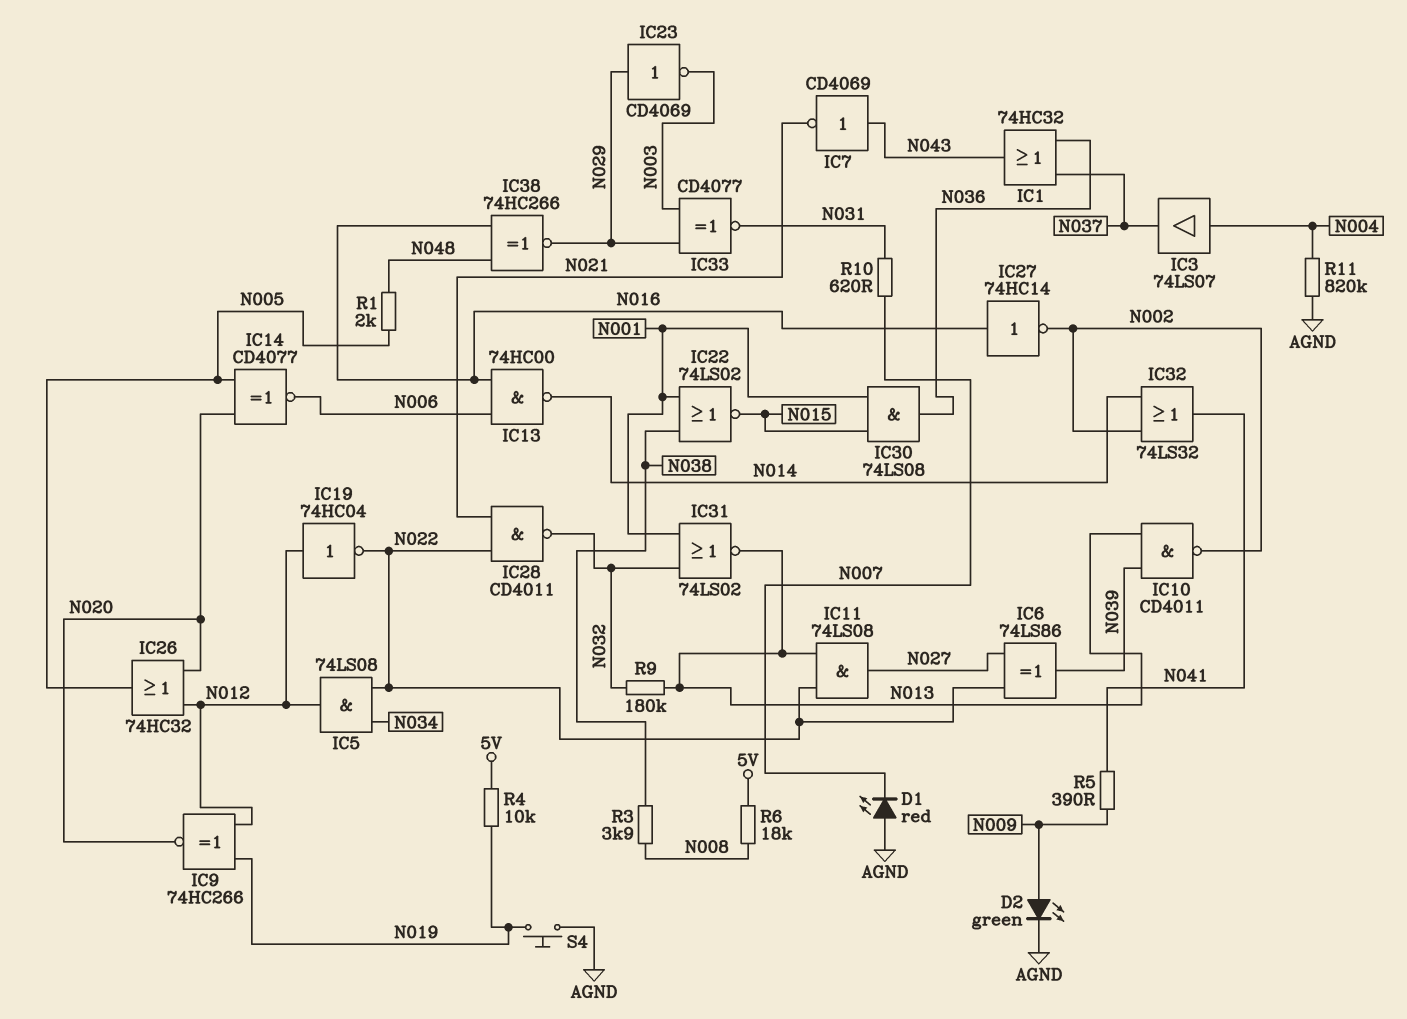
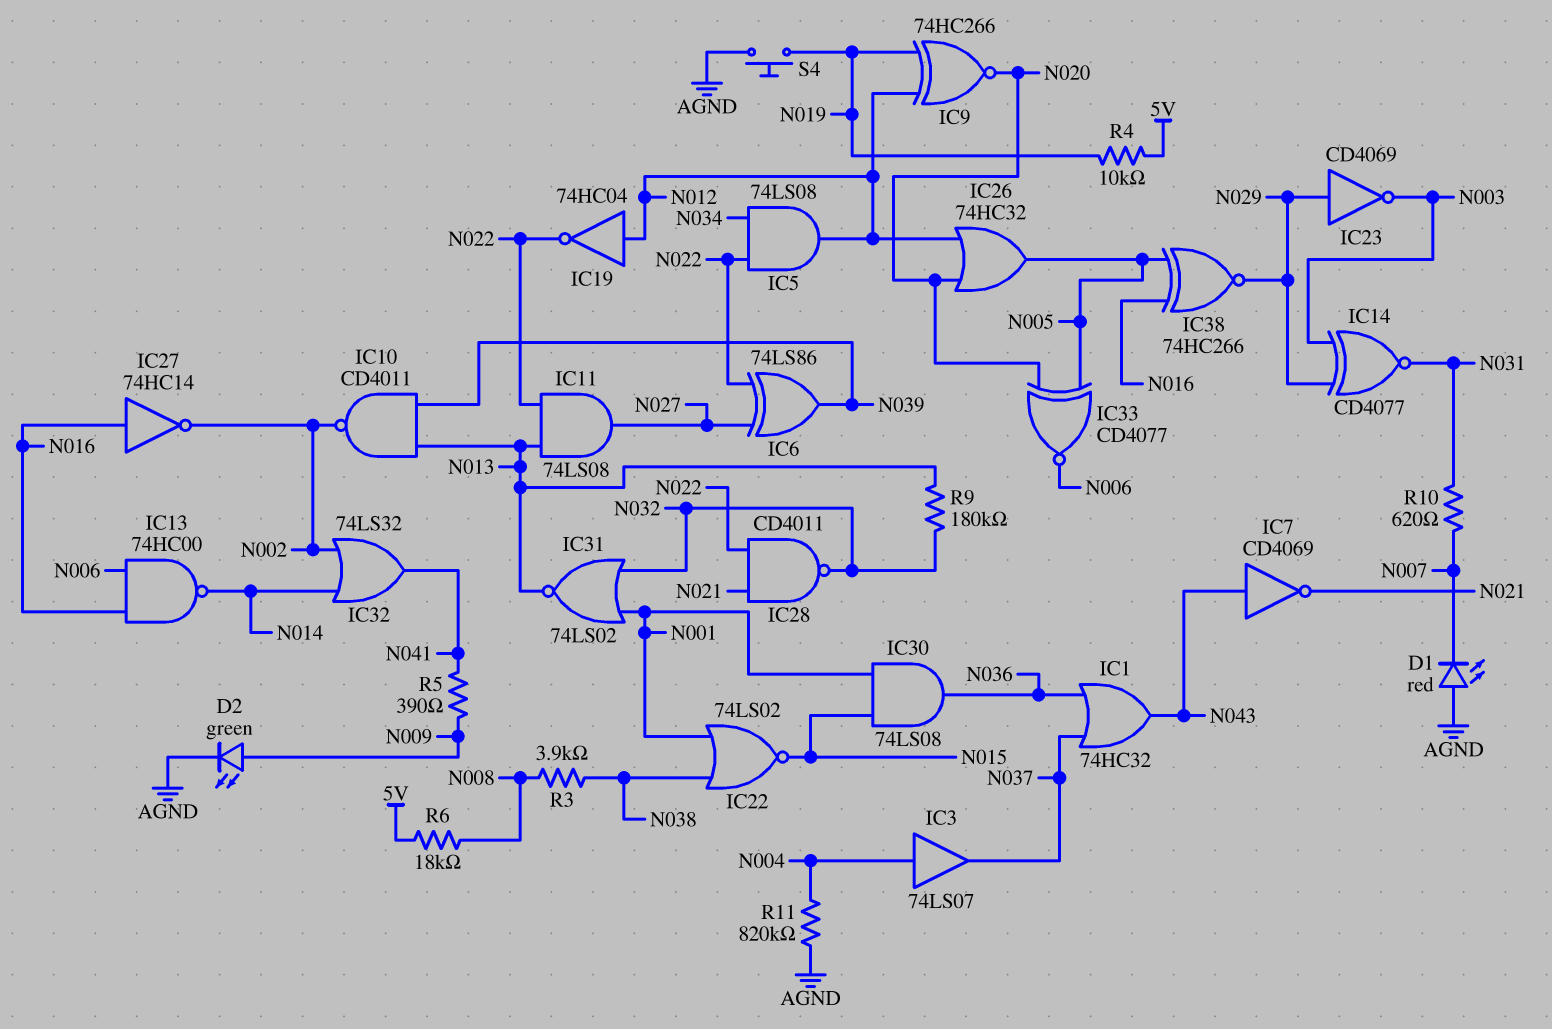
IC14: XNOR CD4077 (in N005, in N020, out N006) -> XNOR CD4077 (in N003, in N029, out N031)
IC33: XNOR CD4077 (in N003, in N029, out N031) -> XNOR CD4077 (in N005, in N020, out N006)
IC38: XNOR 74HC266 (in N016, in N048, out N029) -> XNOR 74HC266 (in N005, in N016, out N029)
R1: 2k (N005, N048) -> none

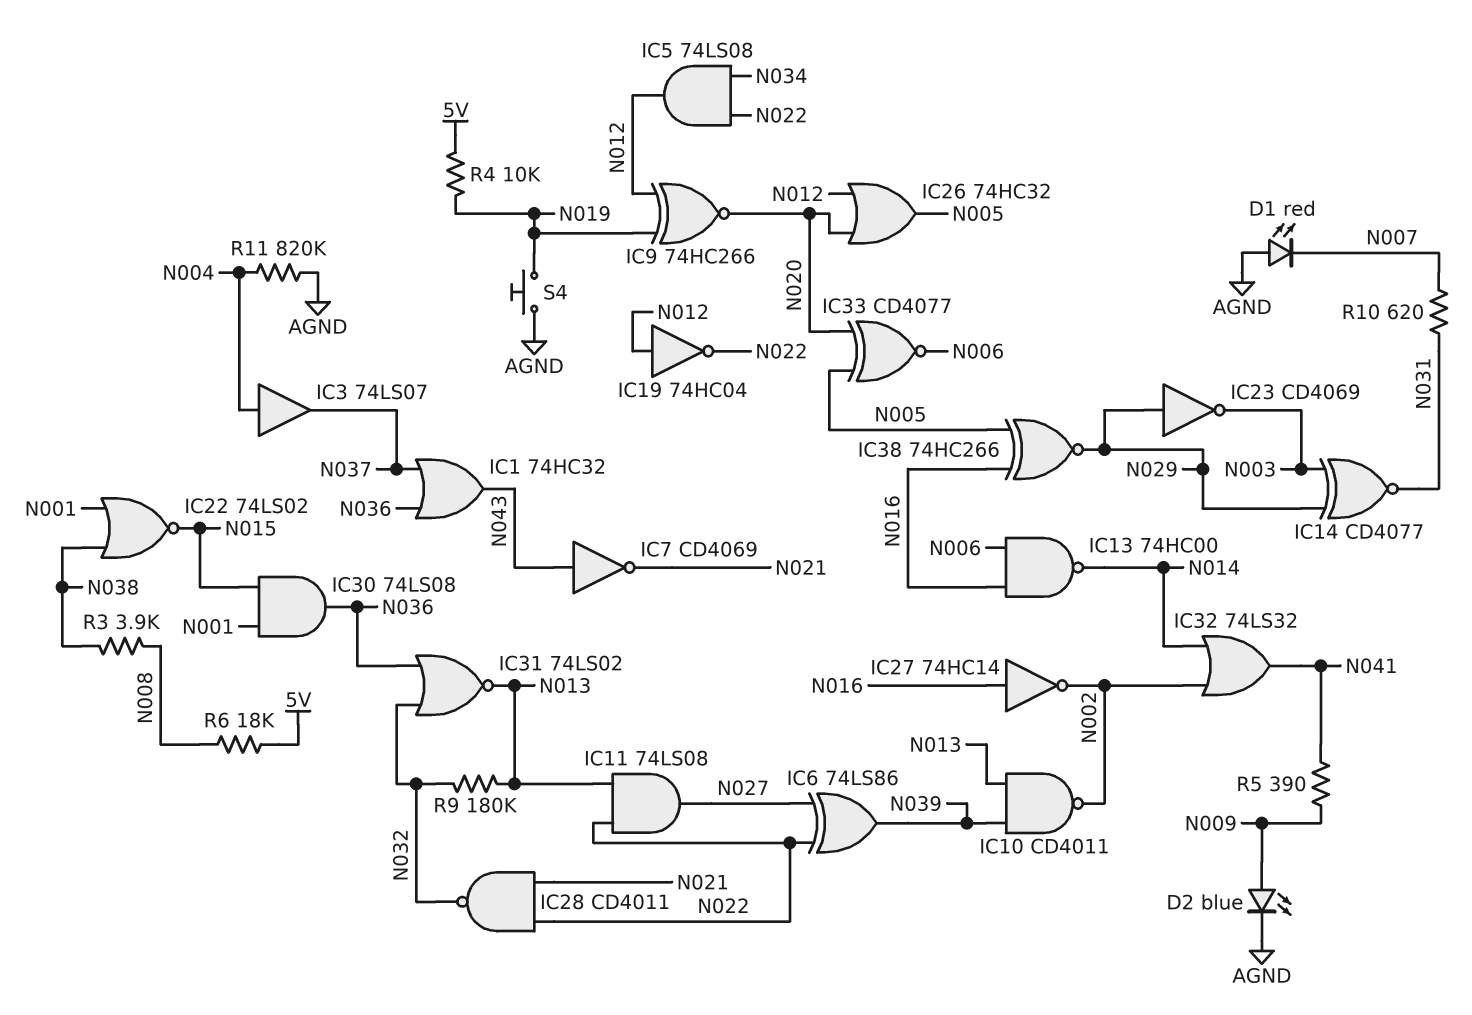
D2: LED green (A N009, K AGND) -> LED blue (A N009, K AGND)
IC31: NOR 74LS02 (in N001, in N032, out N013) -> NOR 74LS02 (in N032, in N036, out N013)

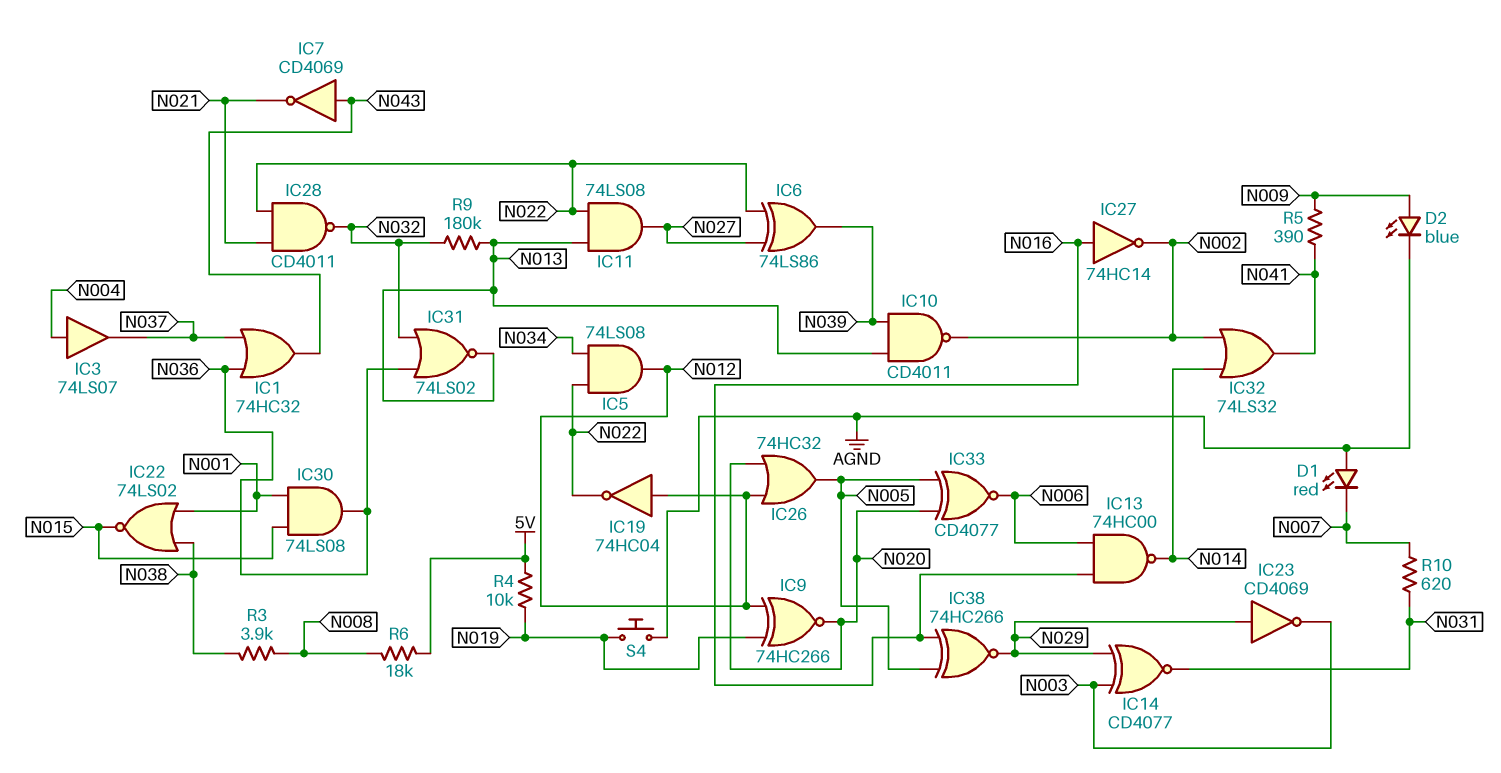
R11: 820k (AGND, N004) -> none

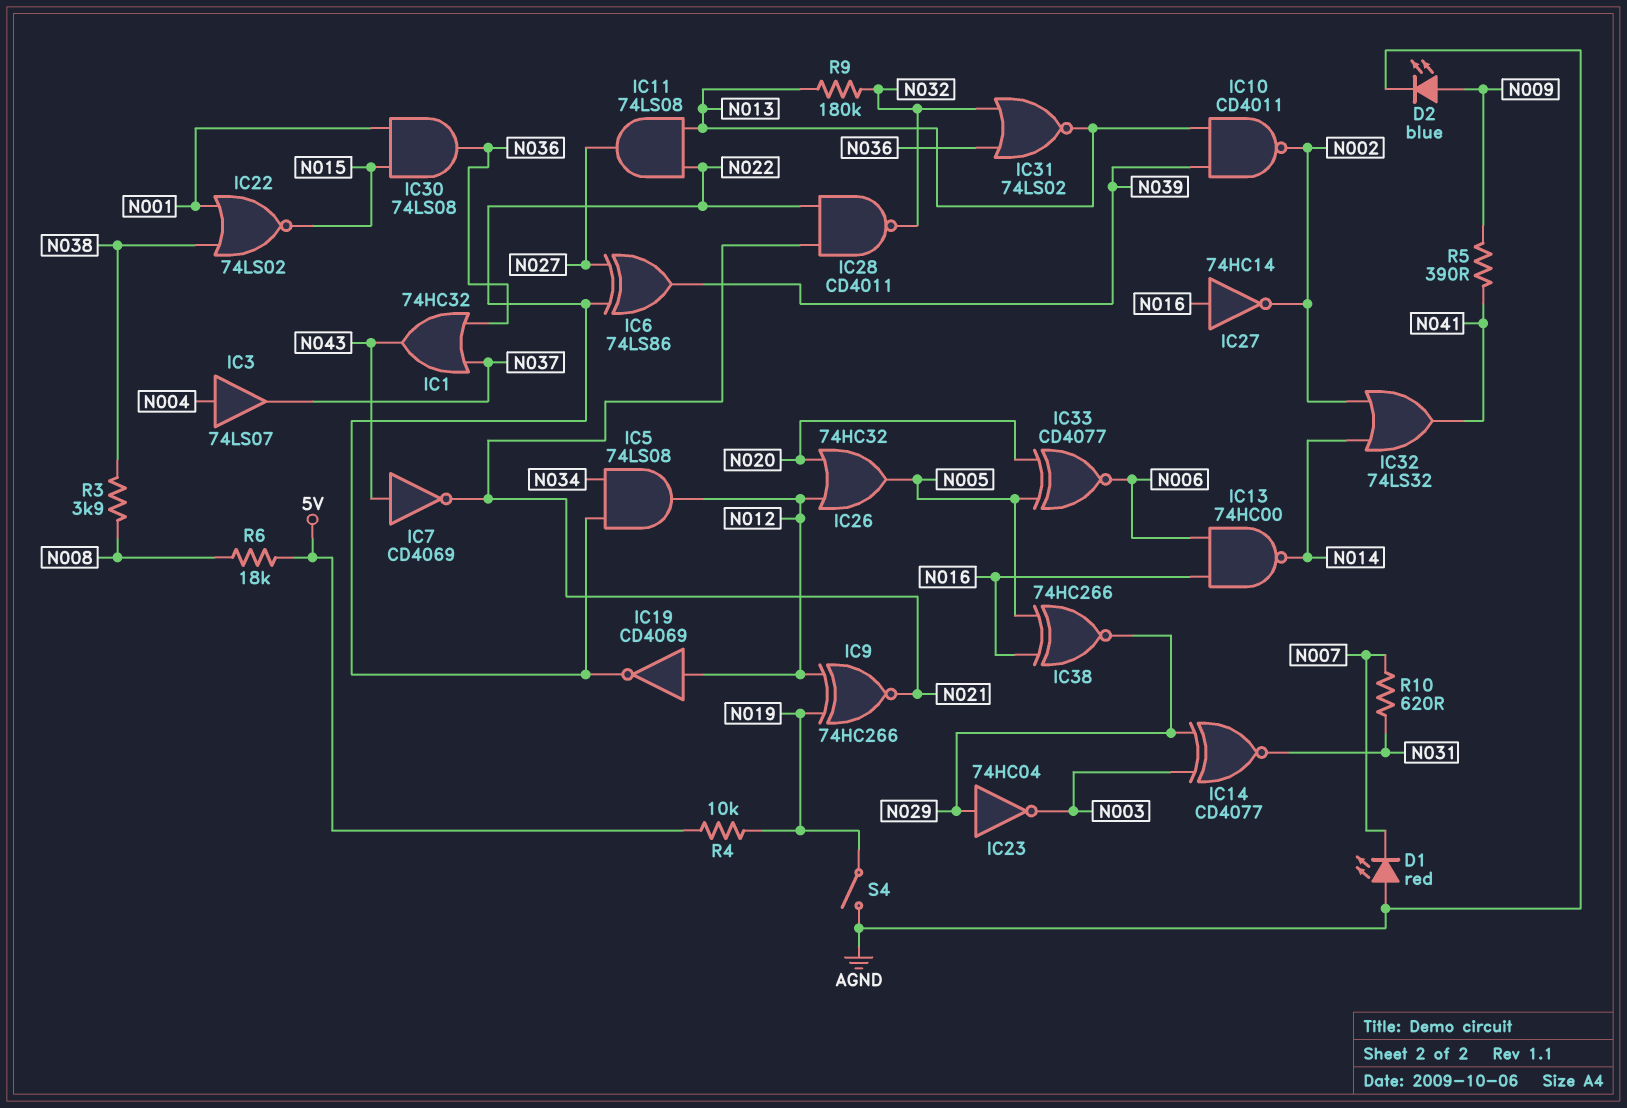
IC9: XNOR 74HC266 (in N012, in N019, out N020) -> XNOR 74HC266 (in N012, in N019, out N021)
IC19: NOT 74HC04 (in N012, out N022) -> NOT CD4069 (in N012, out N022)
IC23: NOT CD4069 (in N029, out N003) -> NOT 74HC04 (in N029, out N003)
S4: button (AGND, N019) -> switch (AGND, N019)

